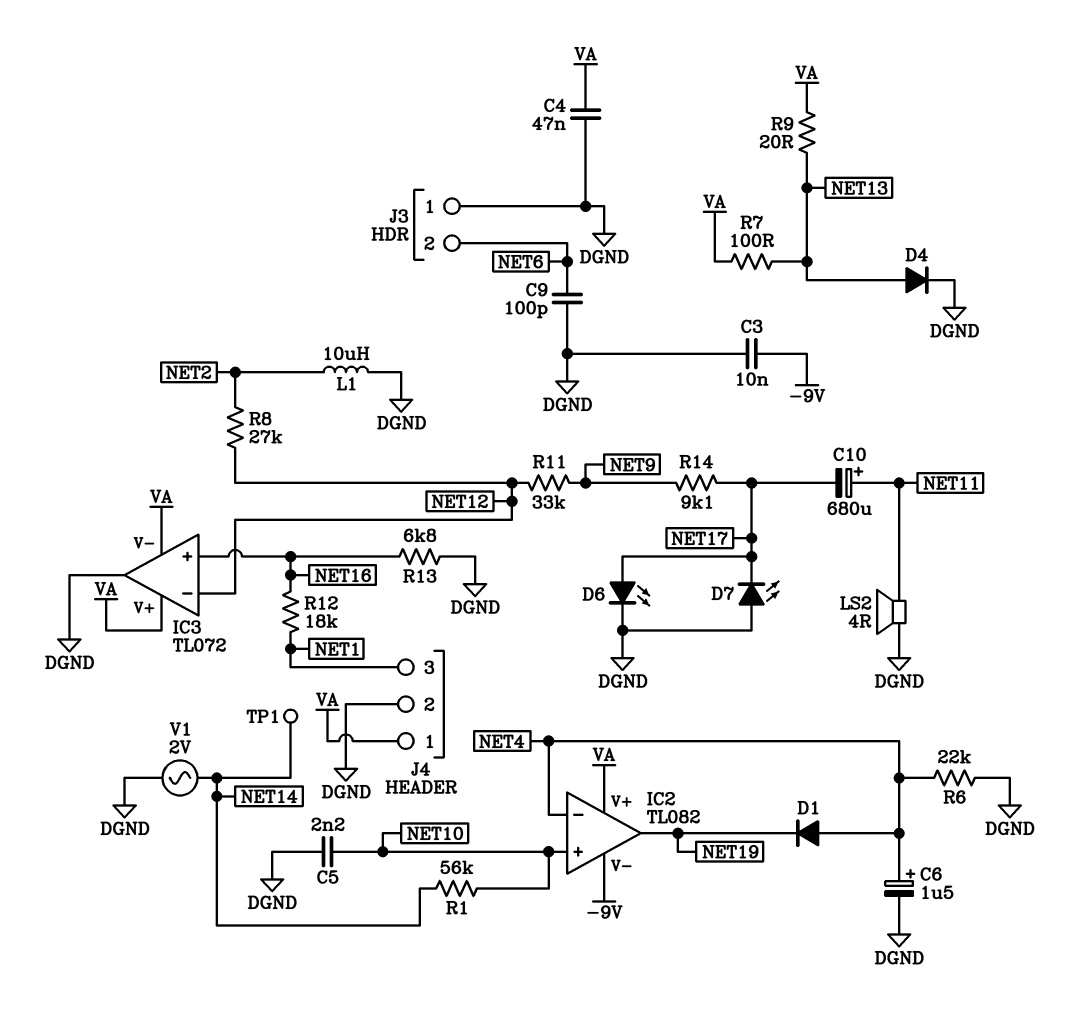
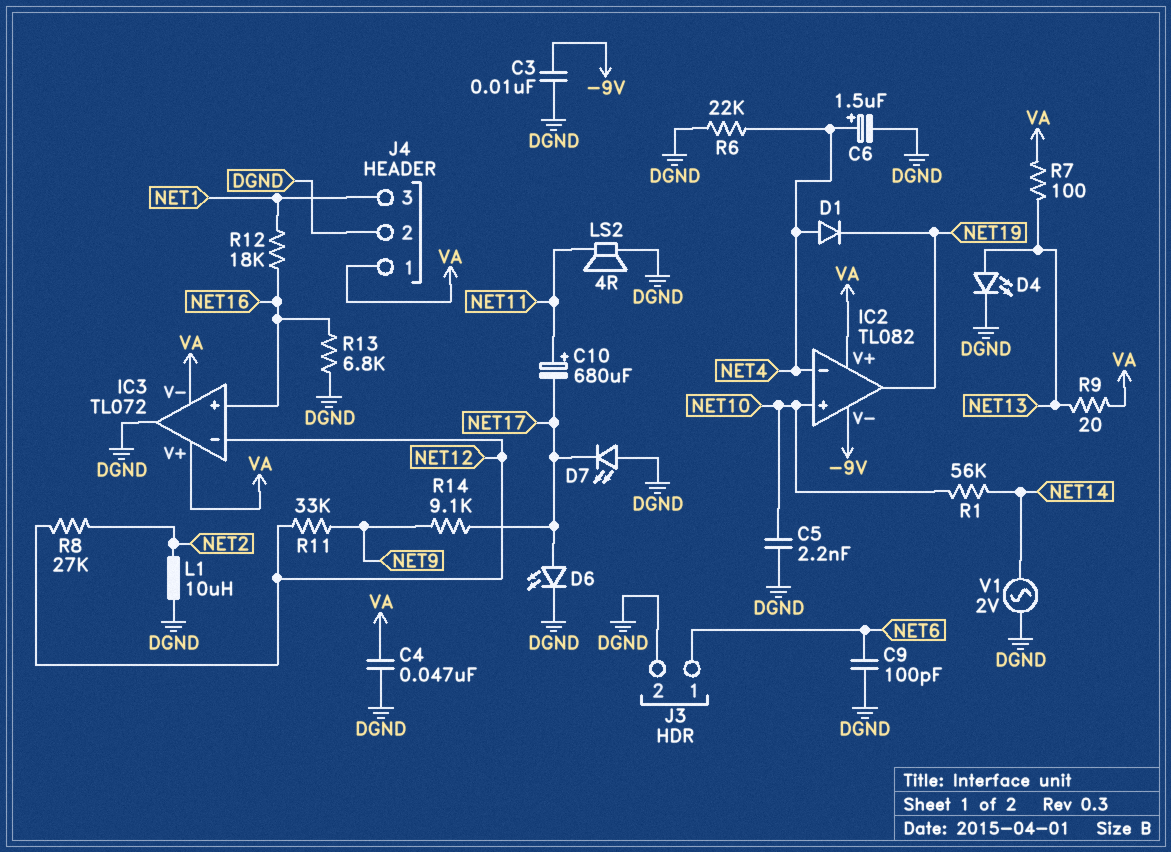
D4: diode (A NET13, K DGND) -> LED (A NET13, K DGND)
J3 pin 1: DGND -> NET6
J3 pin 2: NET6 -> DGND
TP1: test point (NET14) -> none

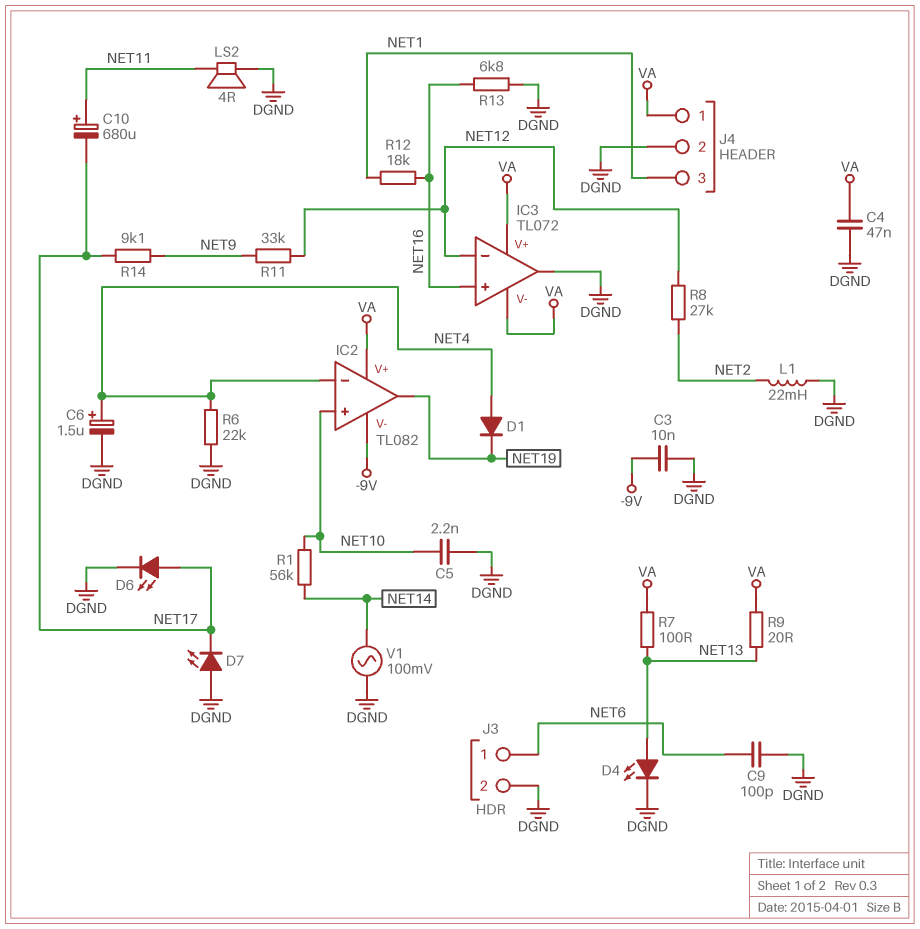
L1: 10uH (DGND, NET2) -> 22mH (DGND, NET2)
V1: AC 2V (DGND, NET14) -> AC 100mV (DGND, NET14)

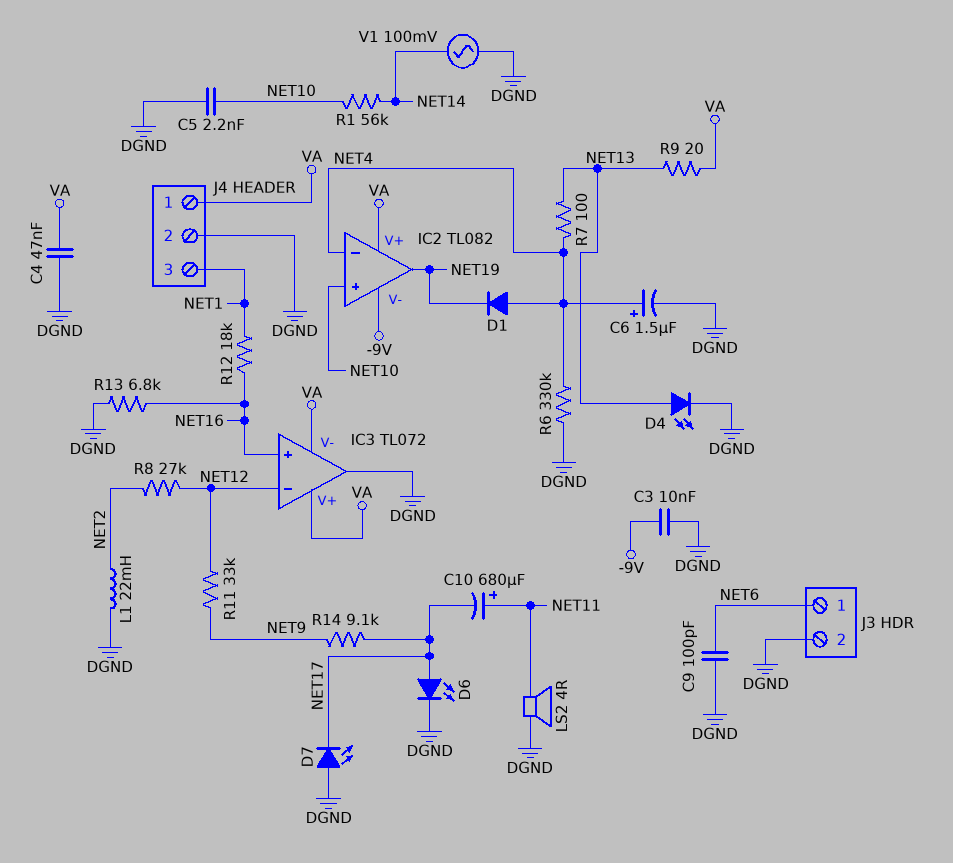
R6: 22k (DGND, NET4) -> 330k (DGND, NET4)
R7: 100 (NET13, VA) -> 100 (NET4, NET13)

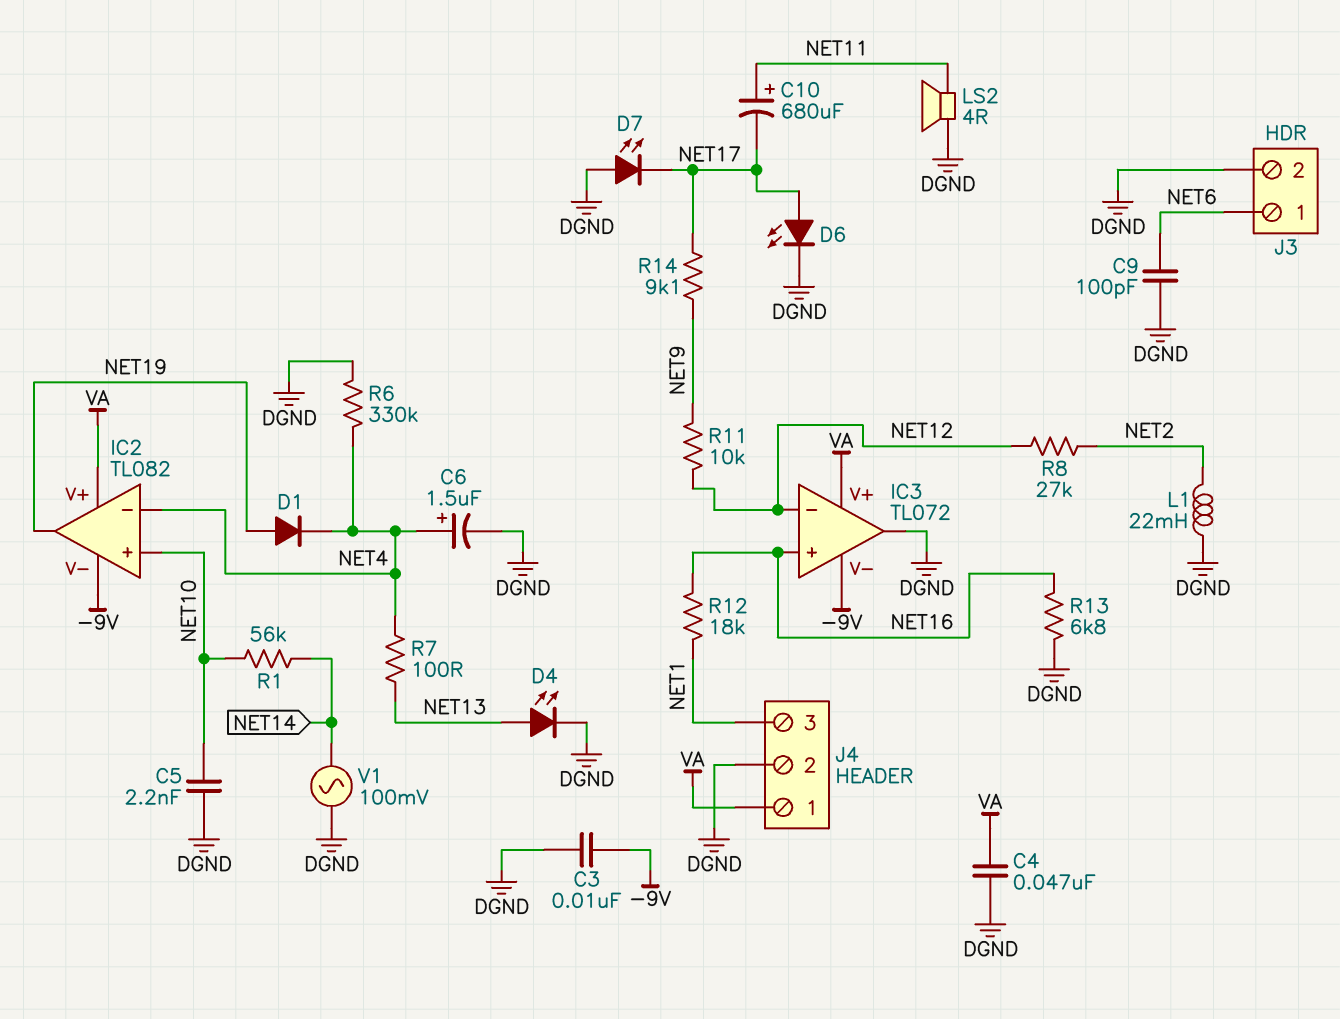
D1: diode (A NET4, K NET19) -> diode (A NET19, K NET4)
IC3 pin V-: VA -> -9V
R9: 20 (NET13, VA) -> none
R11: 33k (NET9, NET12) -> 10k (NET9, NET12)

